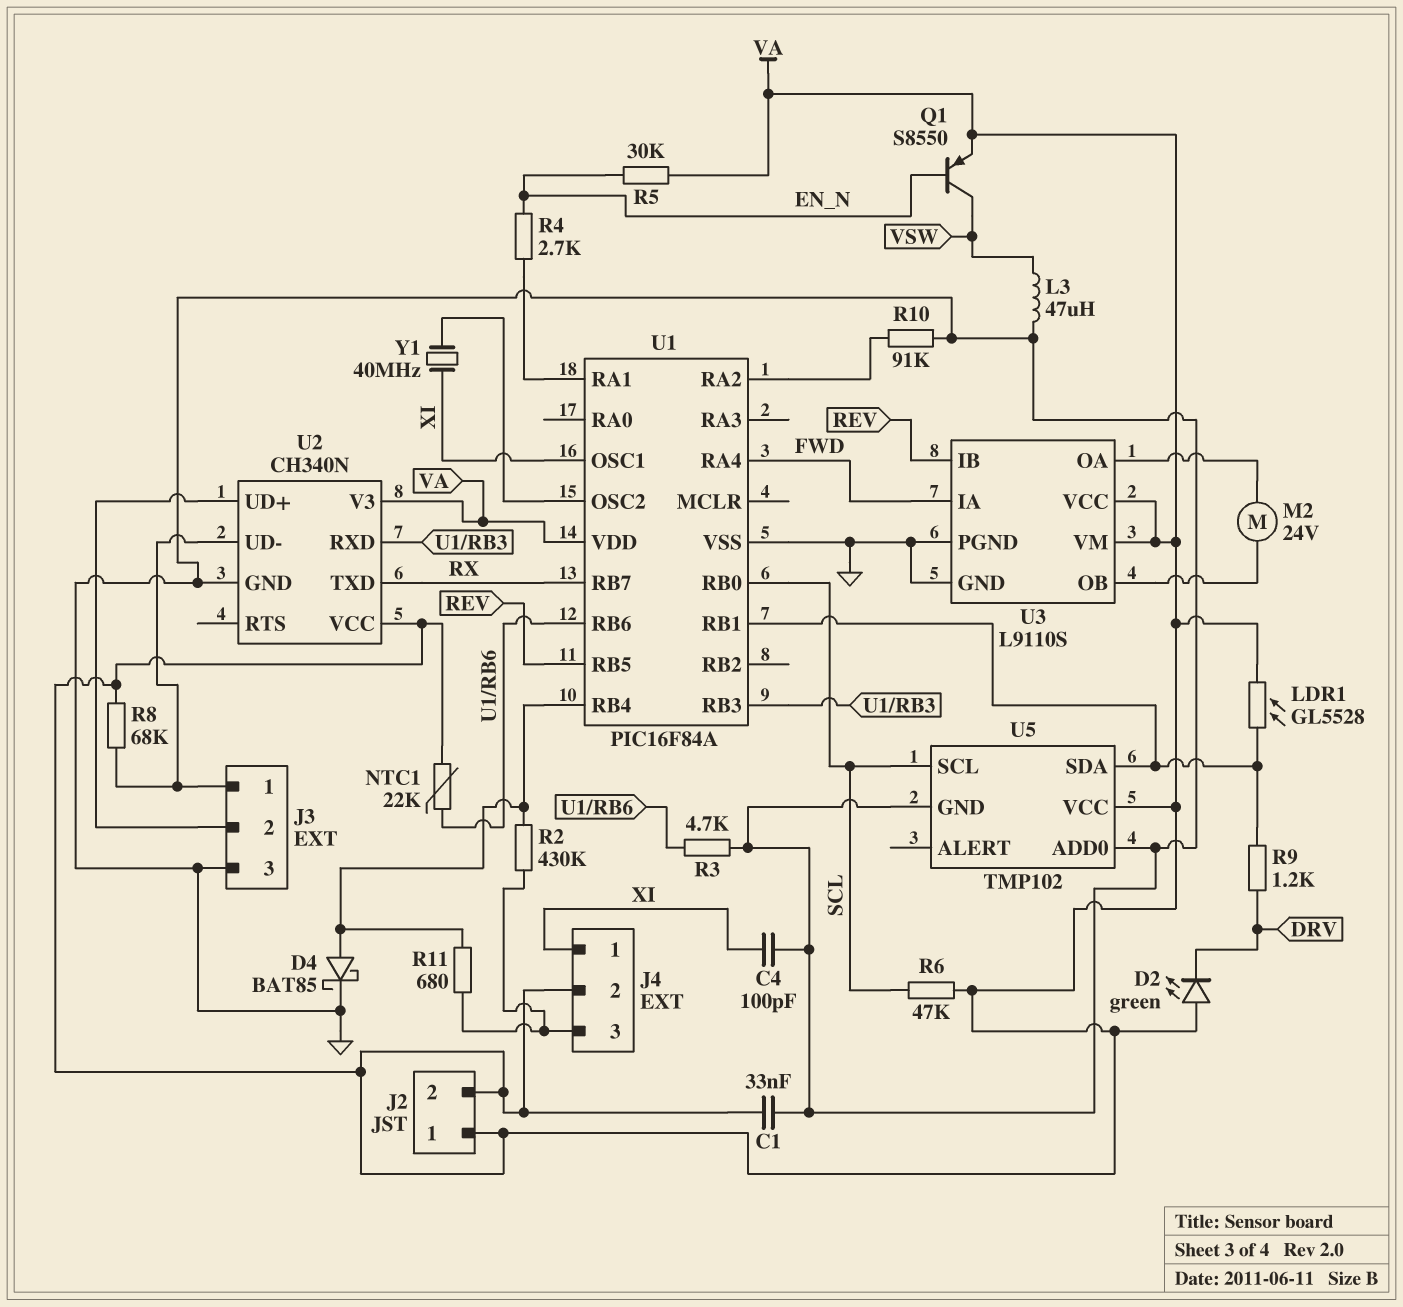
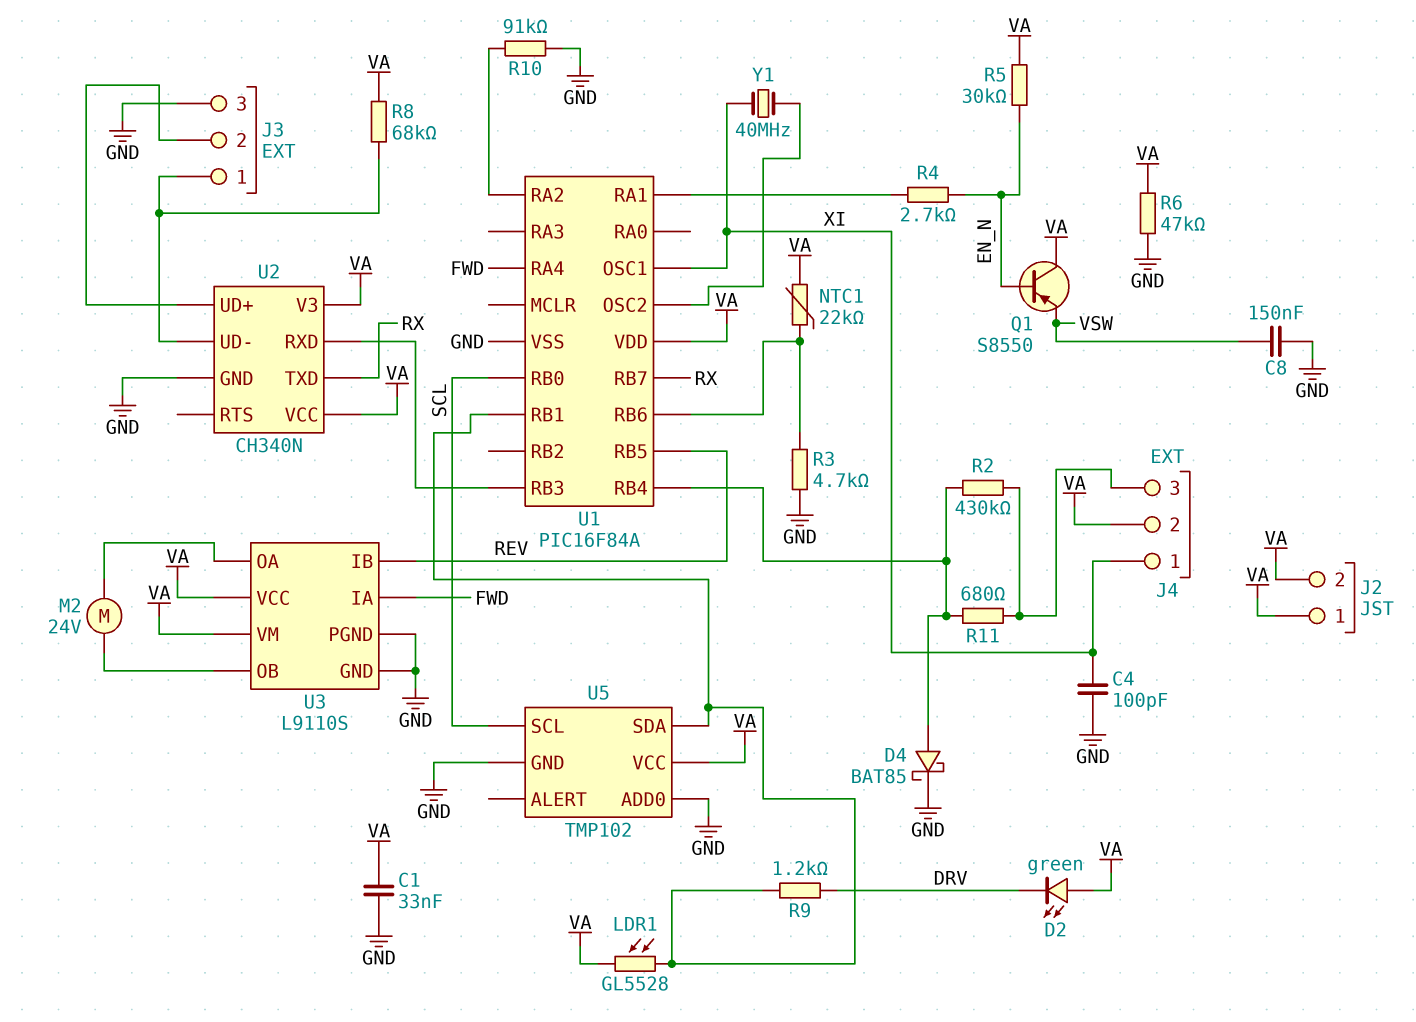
C8: none -> 150nF (GND, VSW)
L3: 47uH (GND, VSW) -> none
Q1: PNP S8550 (B EN_N, C VSW, E VA) -> PNP S8550 (B EN_N, C VA, E VSW)
R6: 47k (SCL, VA) -> 47k (GND, VA)

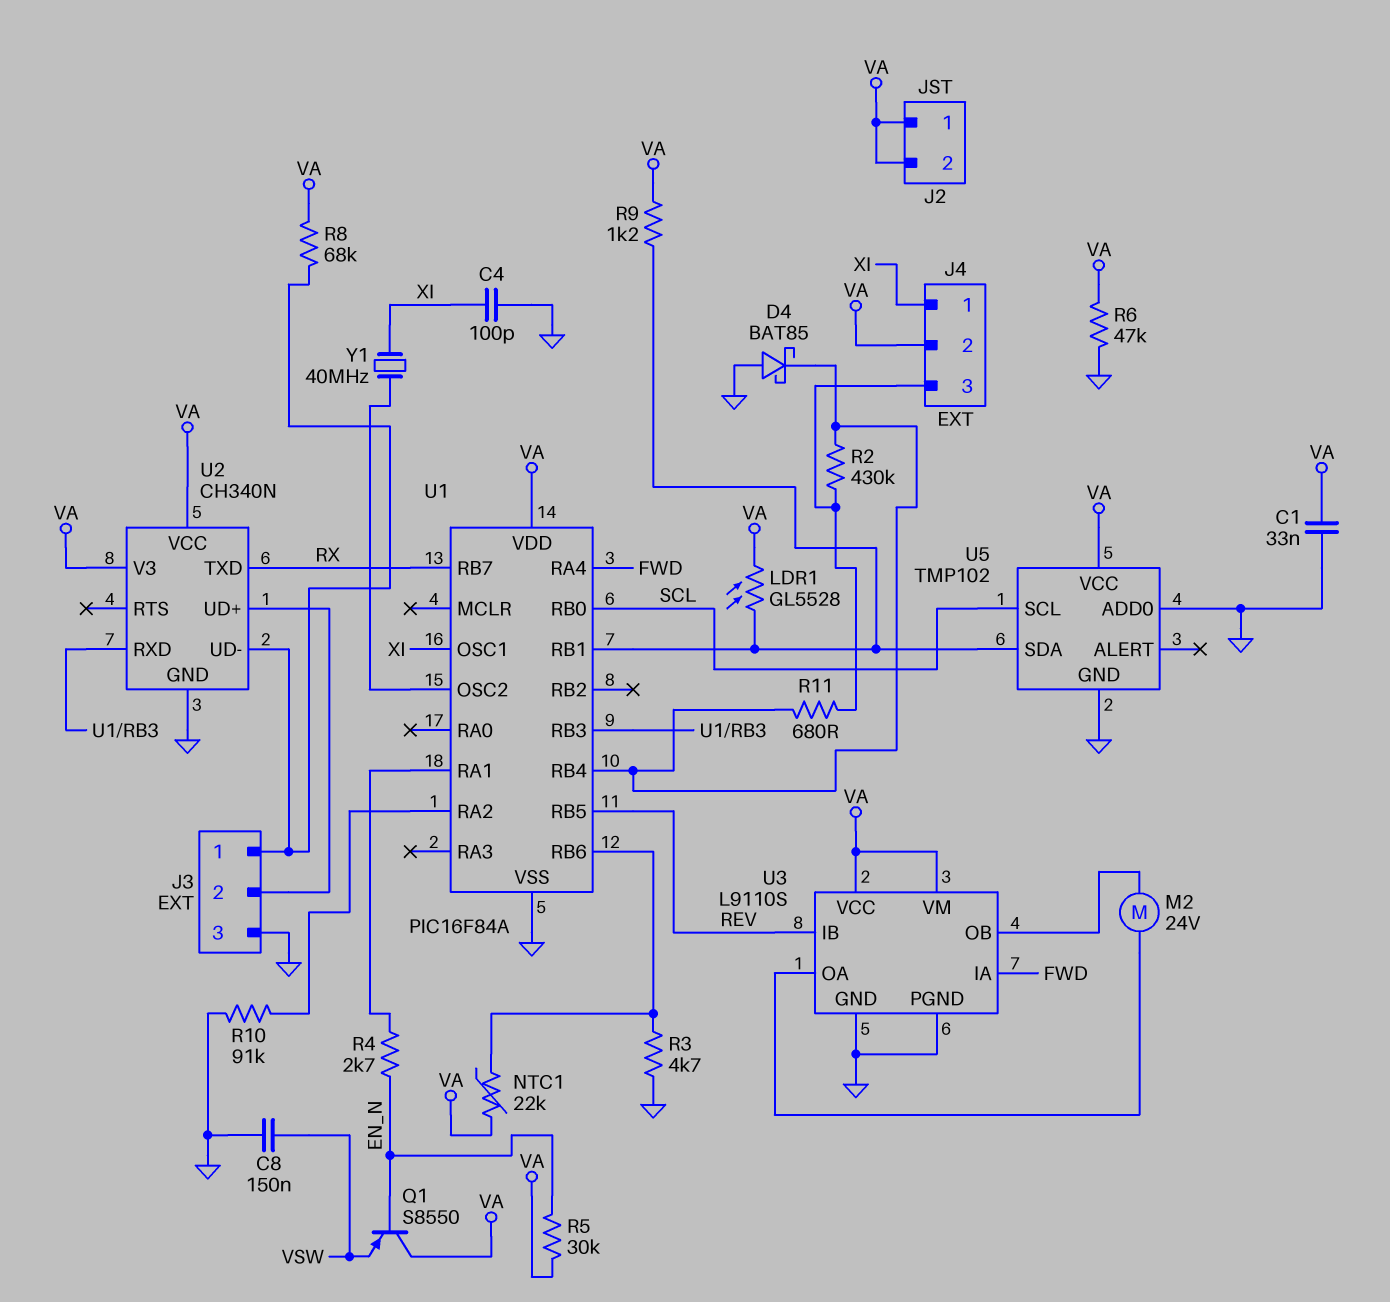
D2: LED green (A VA, K DRV) -> none
D4: schottky BAT85 (A U1/RB4, K GND) -> schottky BAT85 (A GND, K U1/RB4)
R9: 1.2k (DRV, U1/RB1) -> 1.2k (U1/RB1, VA)

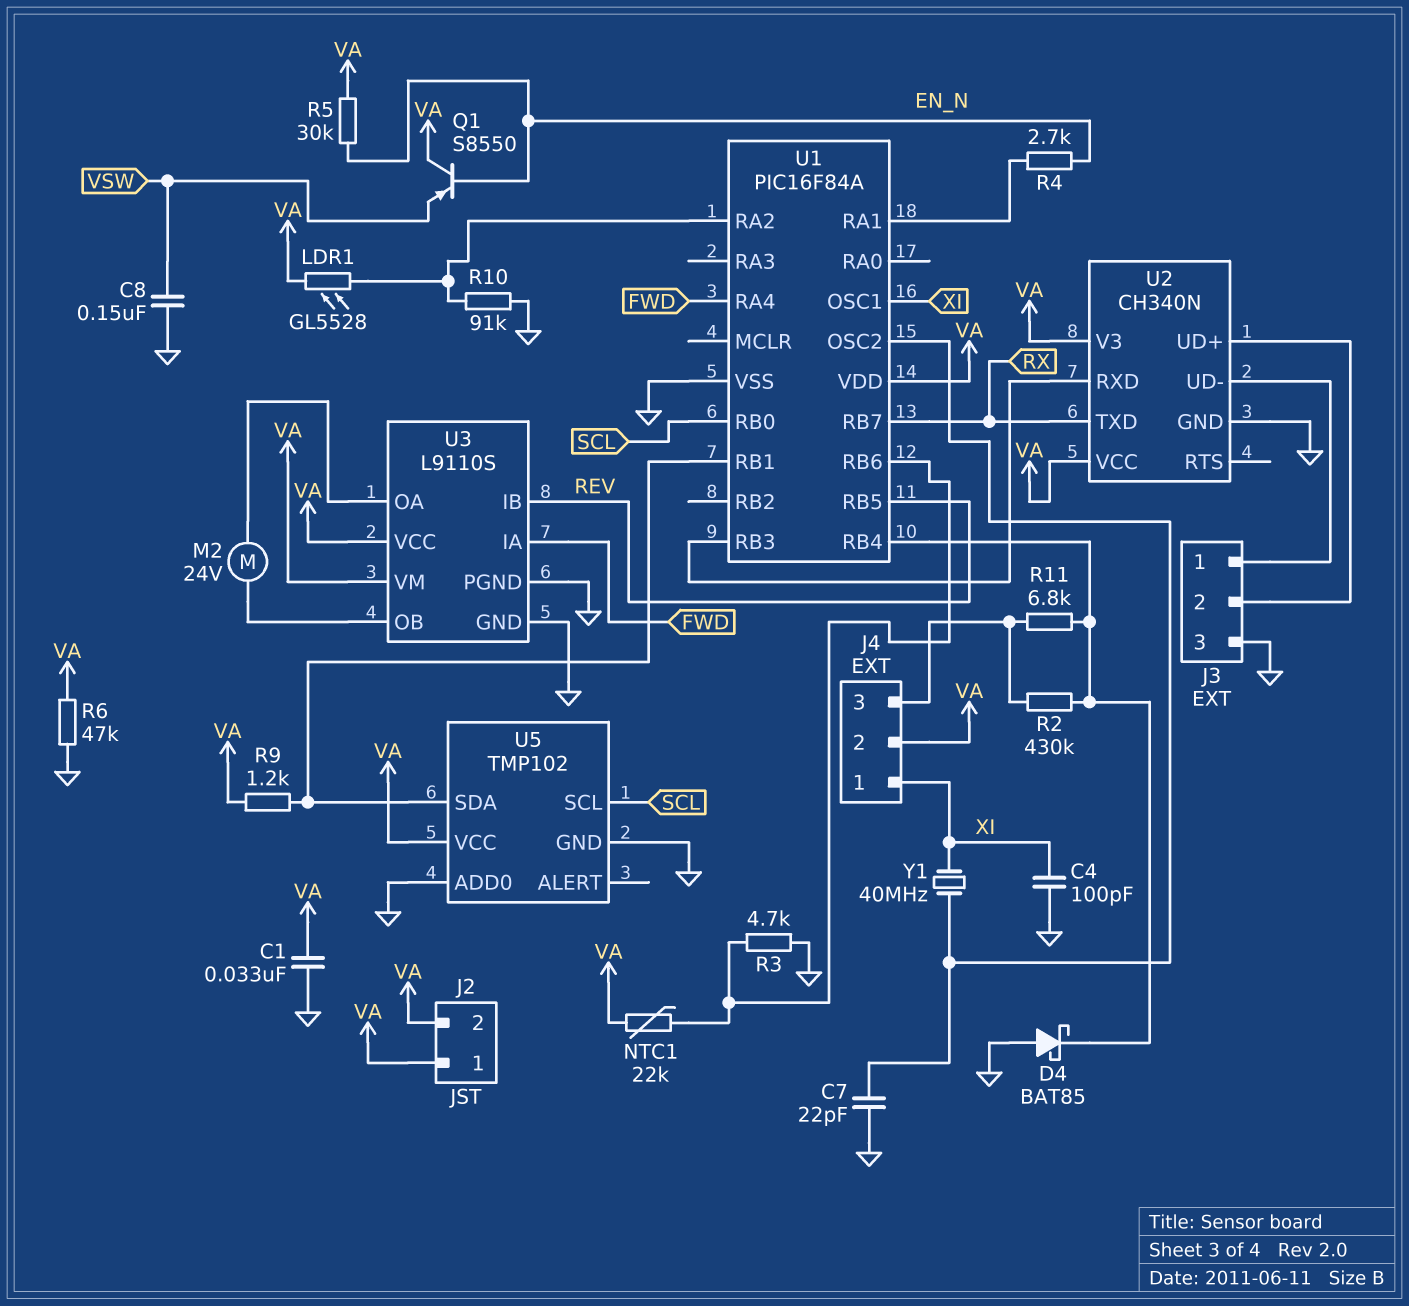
C7: none -> 22pF (GND, U1/OSC2)
LDR1: GL5528 (U1/RB1, VA) -> GL5528 (U1/RA2, VA)
R8: 68k (J3/1, VA) -> none
R11: 680 (J4/3, U1/RB4) -> 6.8k (J4/3, U1/RB4)

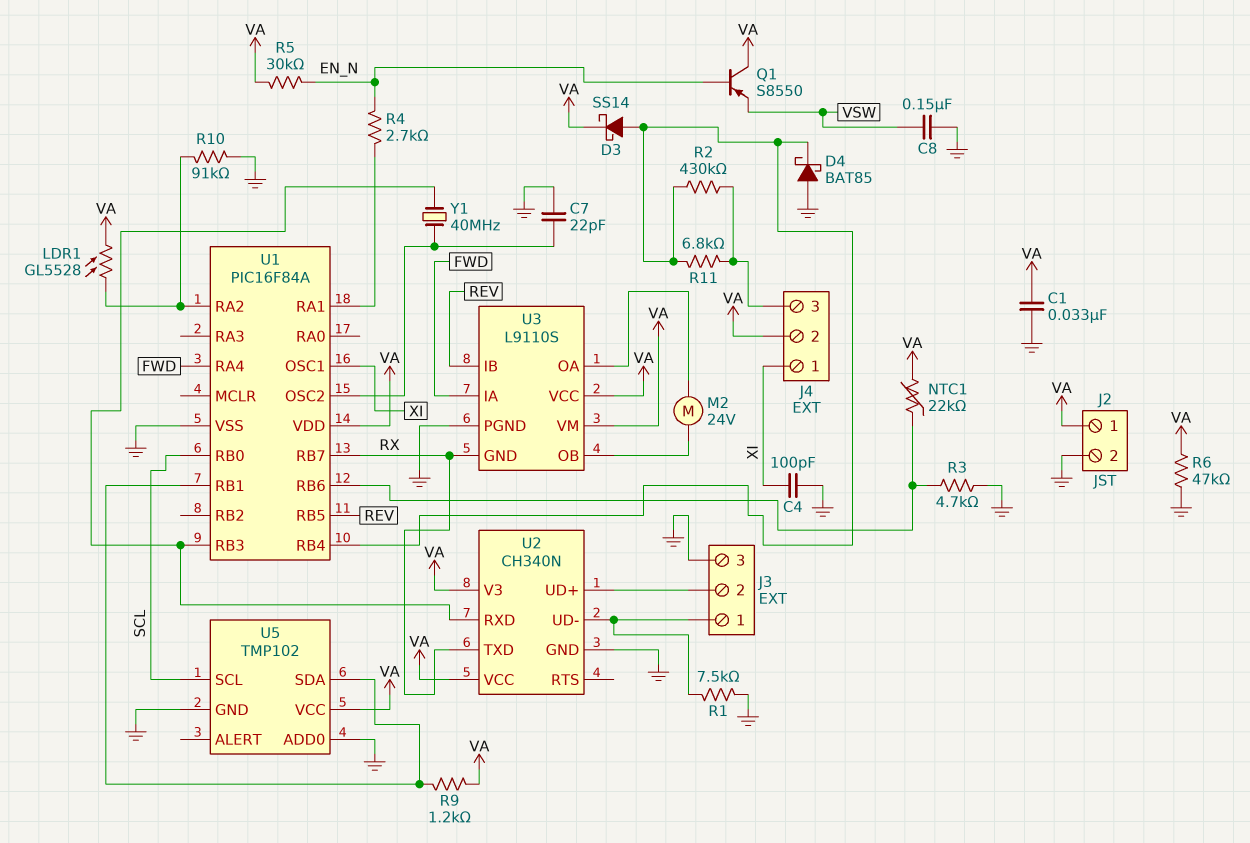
D3: none -> schottky SS14 (A U1/RB4, K VA)
J2 pin 2: VA -> GND
R1: none -> 7.5k (GND, J3/1)
U3 pin GND: GND -> RX
Y1: 40MHz (U1/OSC2, XI) -> 40MHz (U1/OSC2, U1/RB3)

